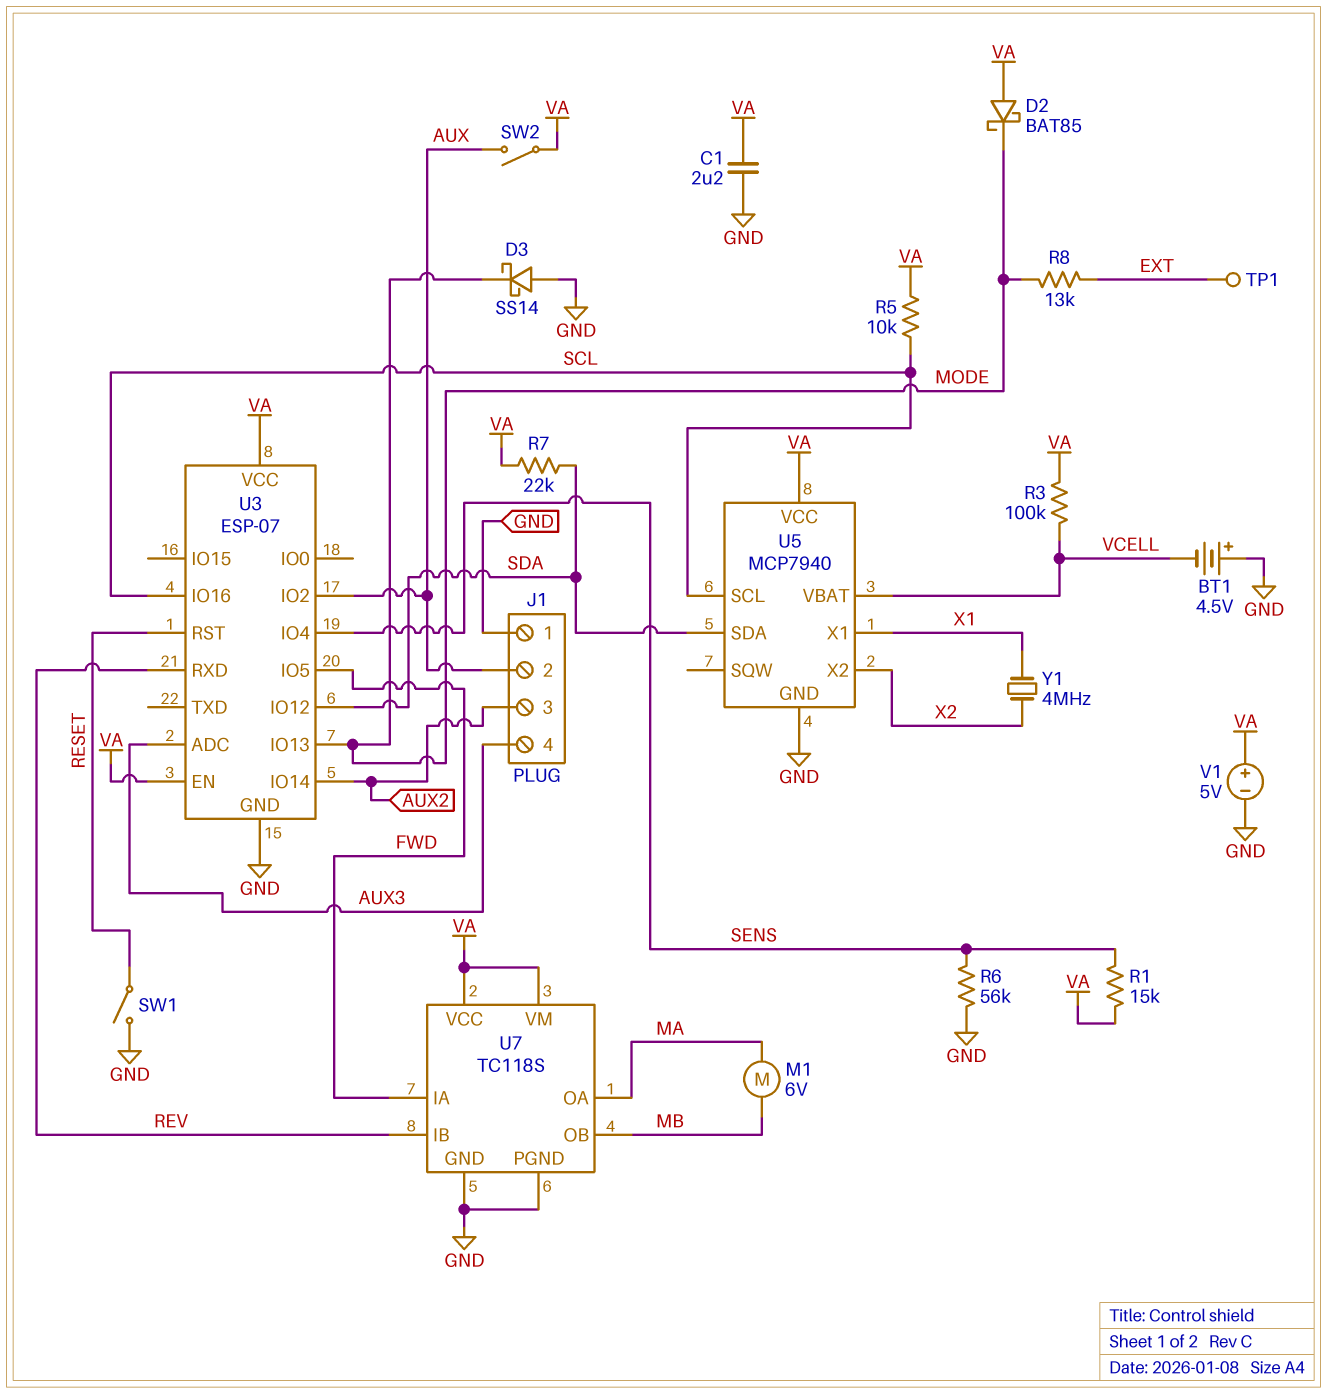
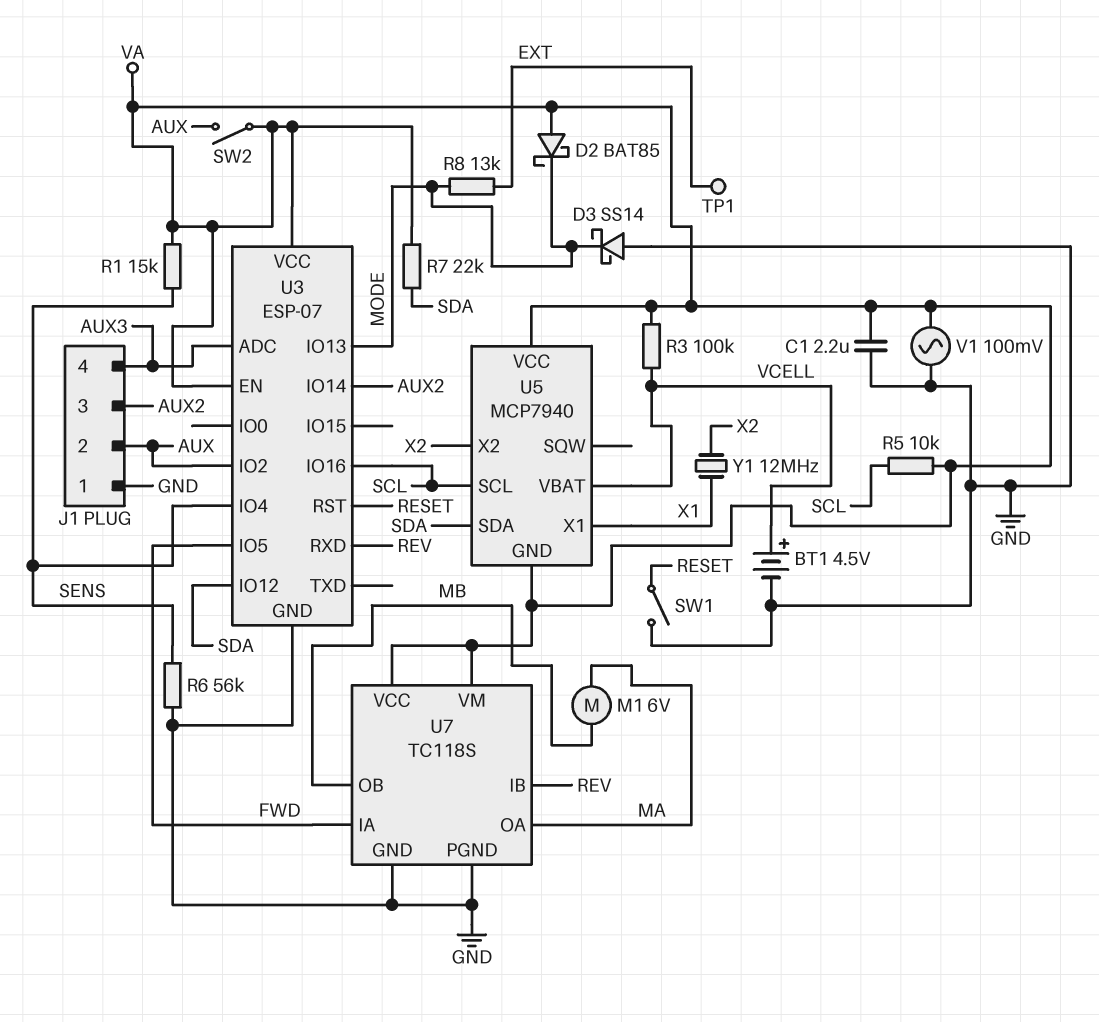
BT1: 4.5V (plus GND, minus VCELL) -> 4.5V (plus VCELL, minus GND)
U5 pin GND: GND -> VA
V1: 5V (plus VA, minus GND) -> AC 100mV (GND, VA)
Y1: 4MHz (X1, X2) -> 12MHz (X1, X2)

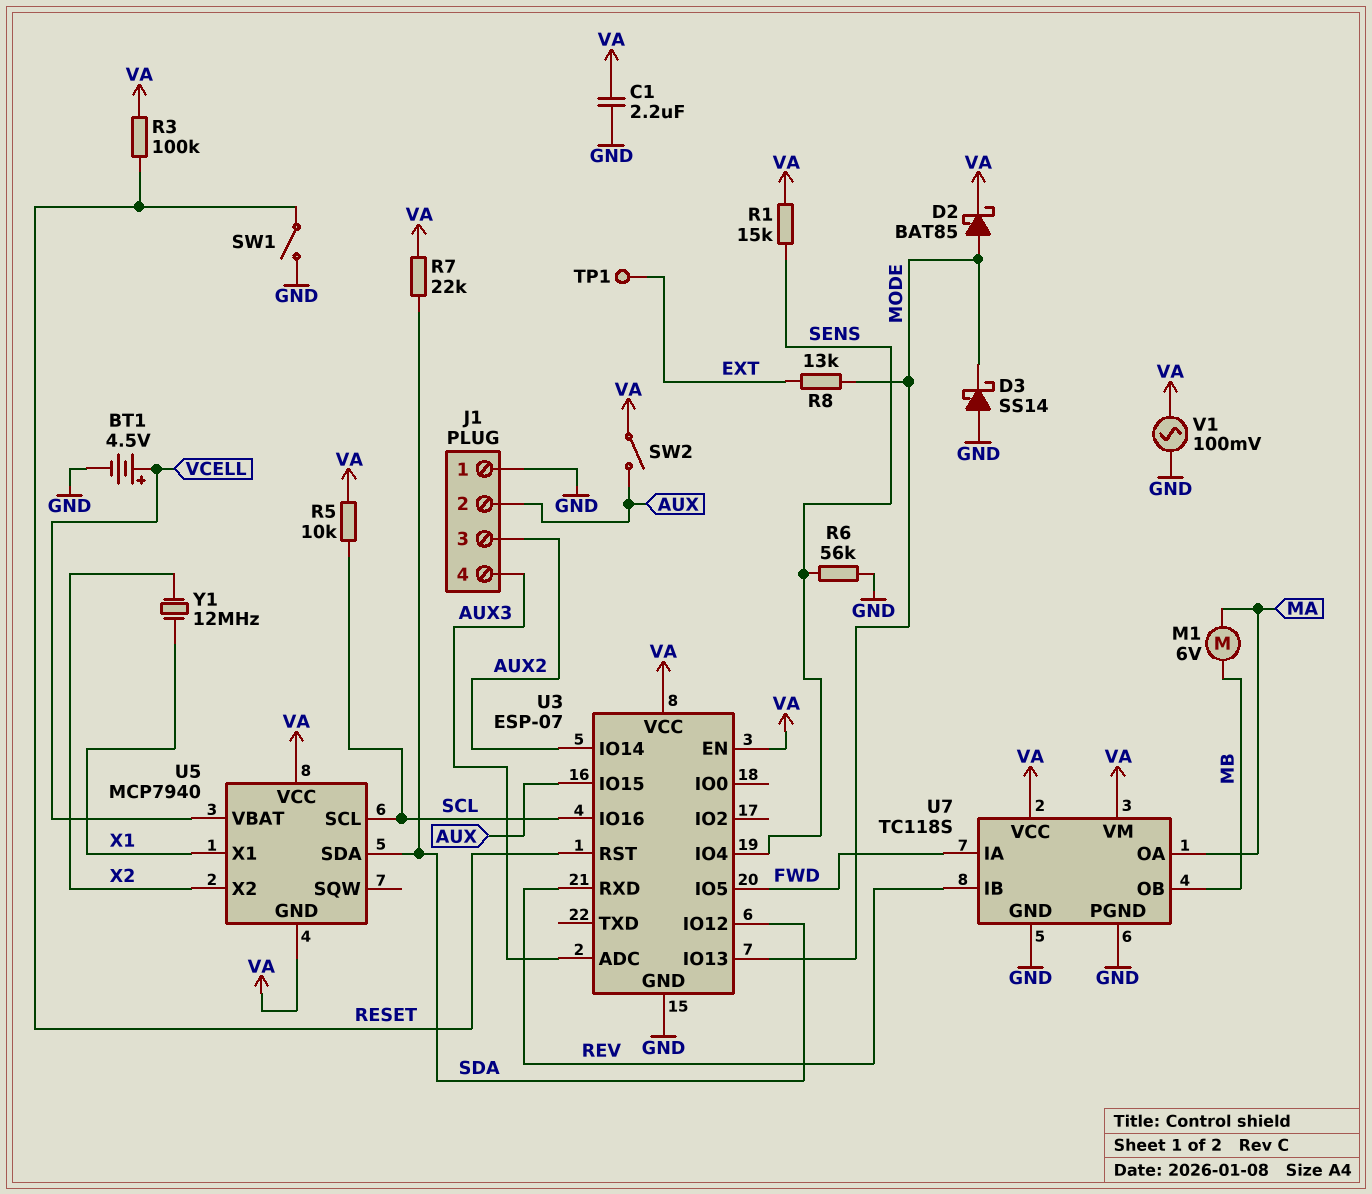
D2: schottky BAT85 (A VA, K MODE) -> schottky BAT85 (A MODE, K VA)
R3: 100k (VA, VCELL) -> 100k (RESET, VA)
U3 pin IO2: AUX -> none
U3 pin IO15: none -> AUX

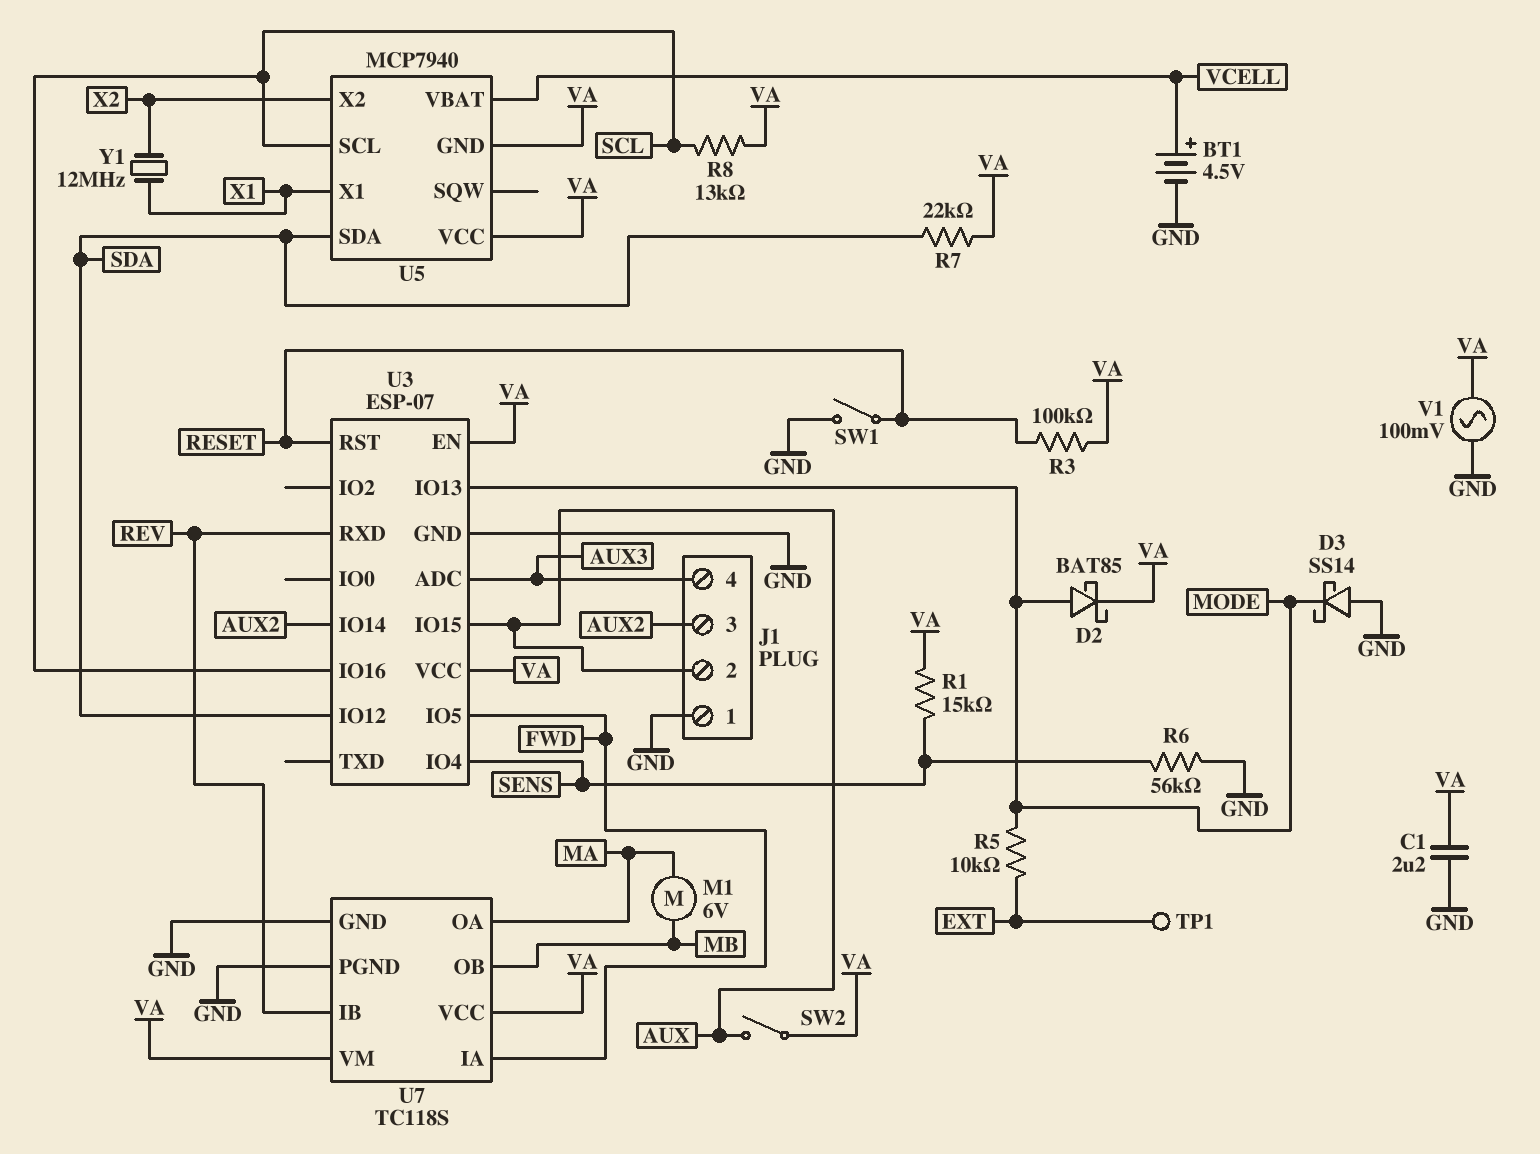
R5: 10k (SCL, VA) -> 10k (EXT, MODE)
R8: 13k (EXT, MODE) -> 13k (SCL, VA)

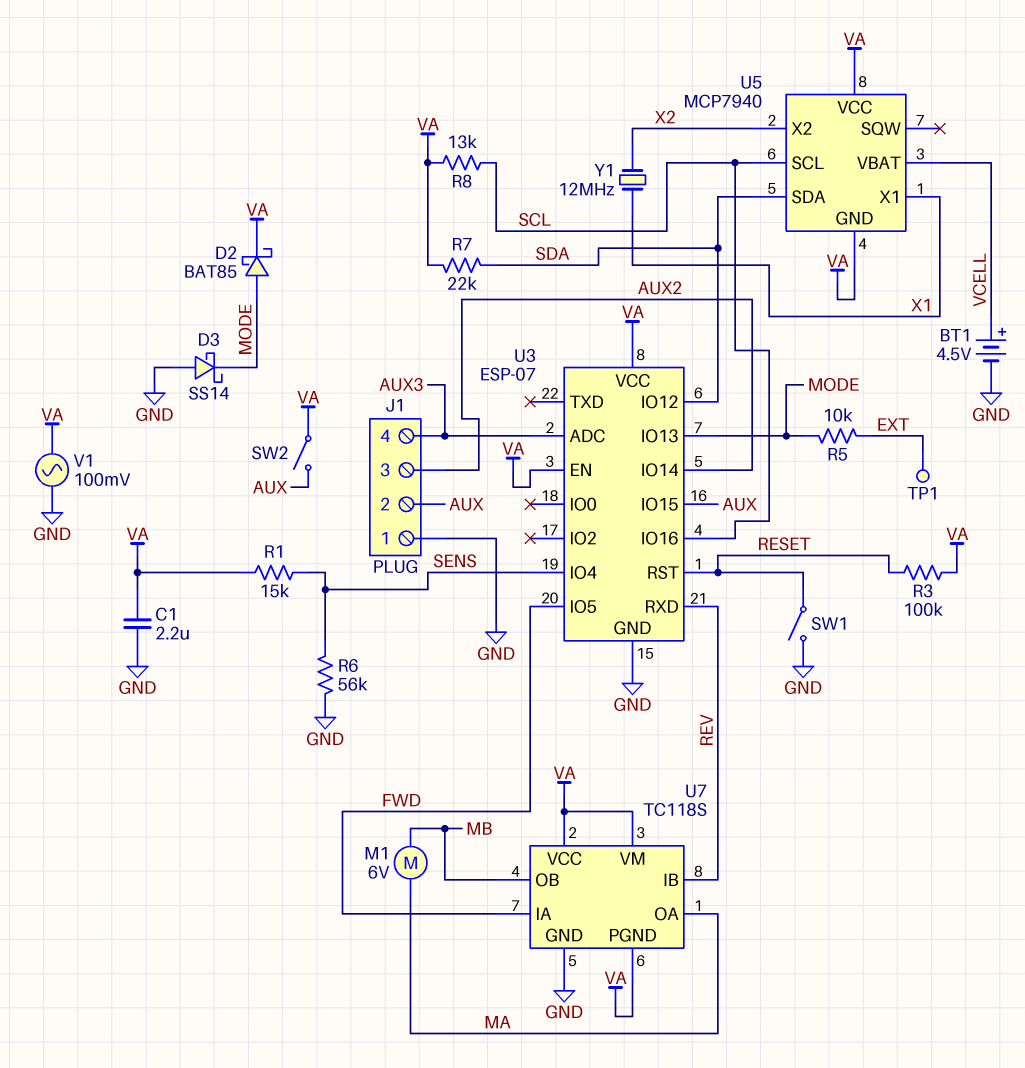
U7 pin PGND: GND -> VA

